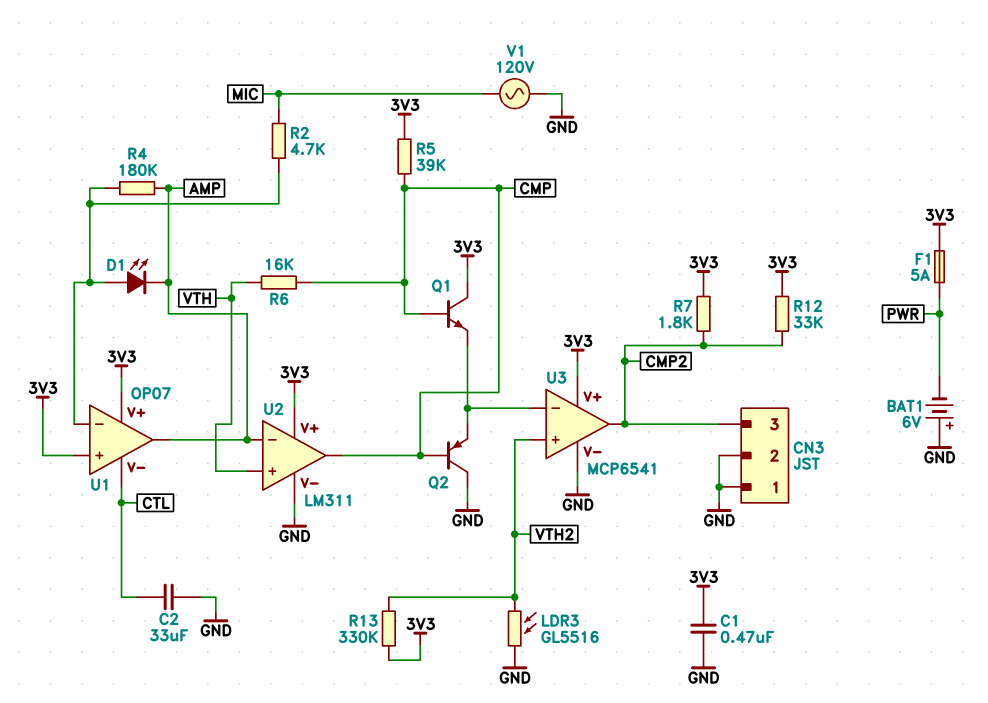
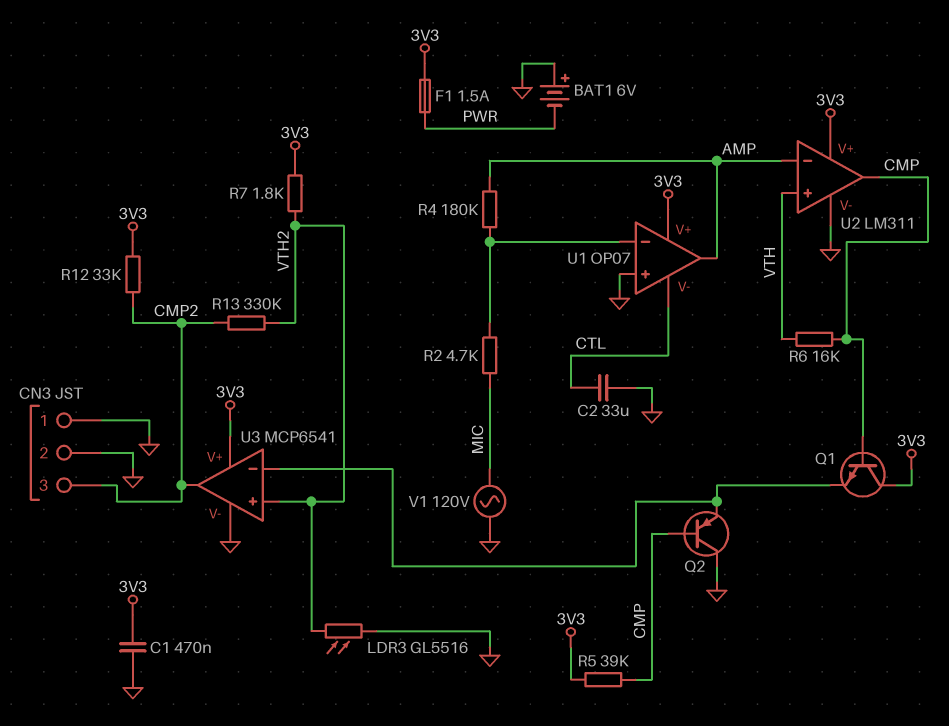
D1: LED (A U1/in-, K AMP) -> none
F1: 5A (3V3, PWR) -> 1.5A (3V3, PWR)
R7: 1.8k (3V3, CMP2) -> 1.8k (3V3, VTH2)
R13: 330k (3V3, VTH2) -> 330k (CMP2, VTH2)
U1 pin in+: 3V3 -> GND

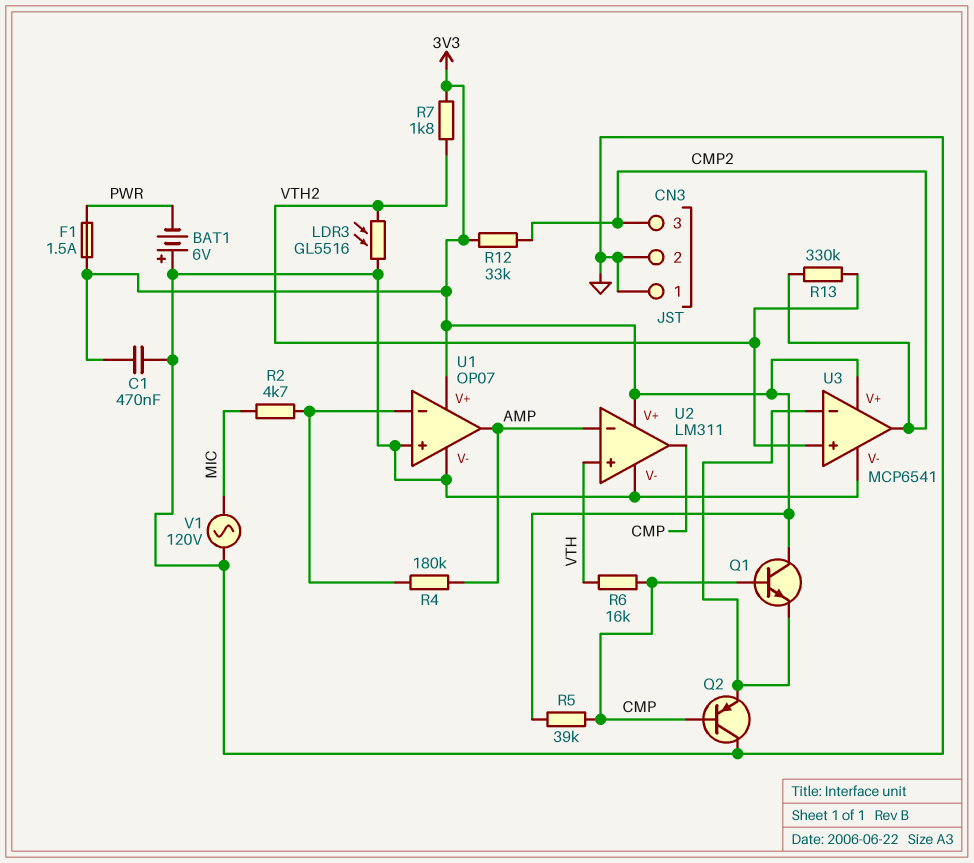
C2: 33uF (CTL, GND) -> none
U1 pin V-: CTL -> GND

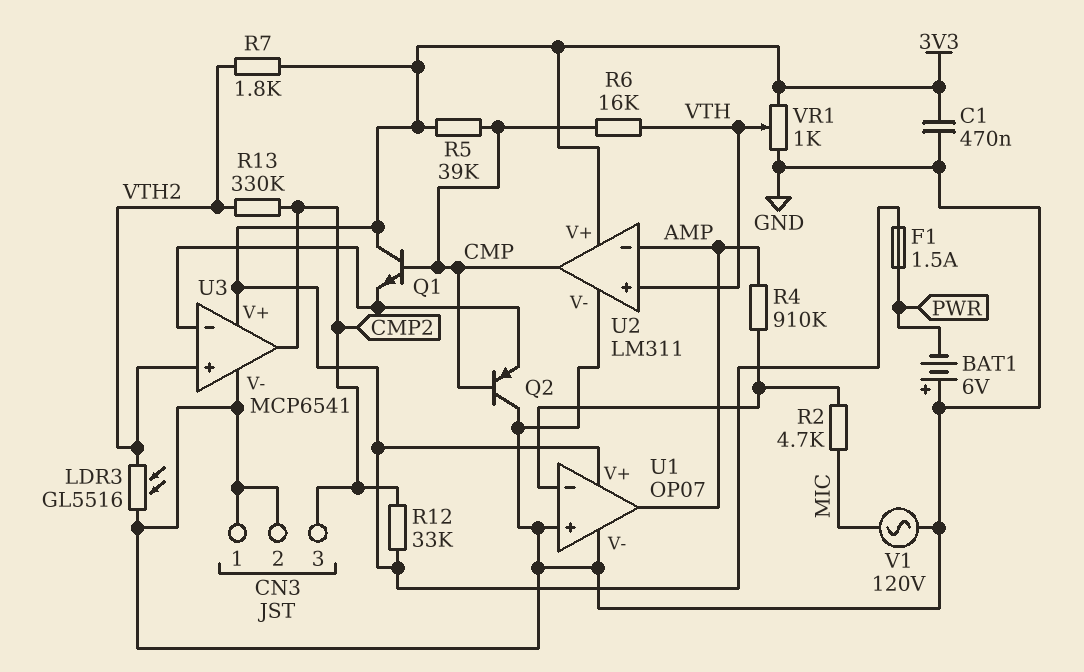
R4: 180k (AMP, U1/in-) -> 910k (AMP, U1/in-)
VR1: none -> 1k (3V3, GND, wiper VTH)

